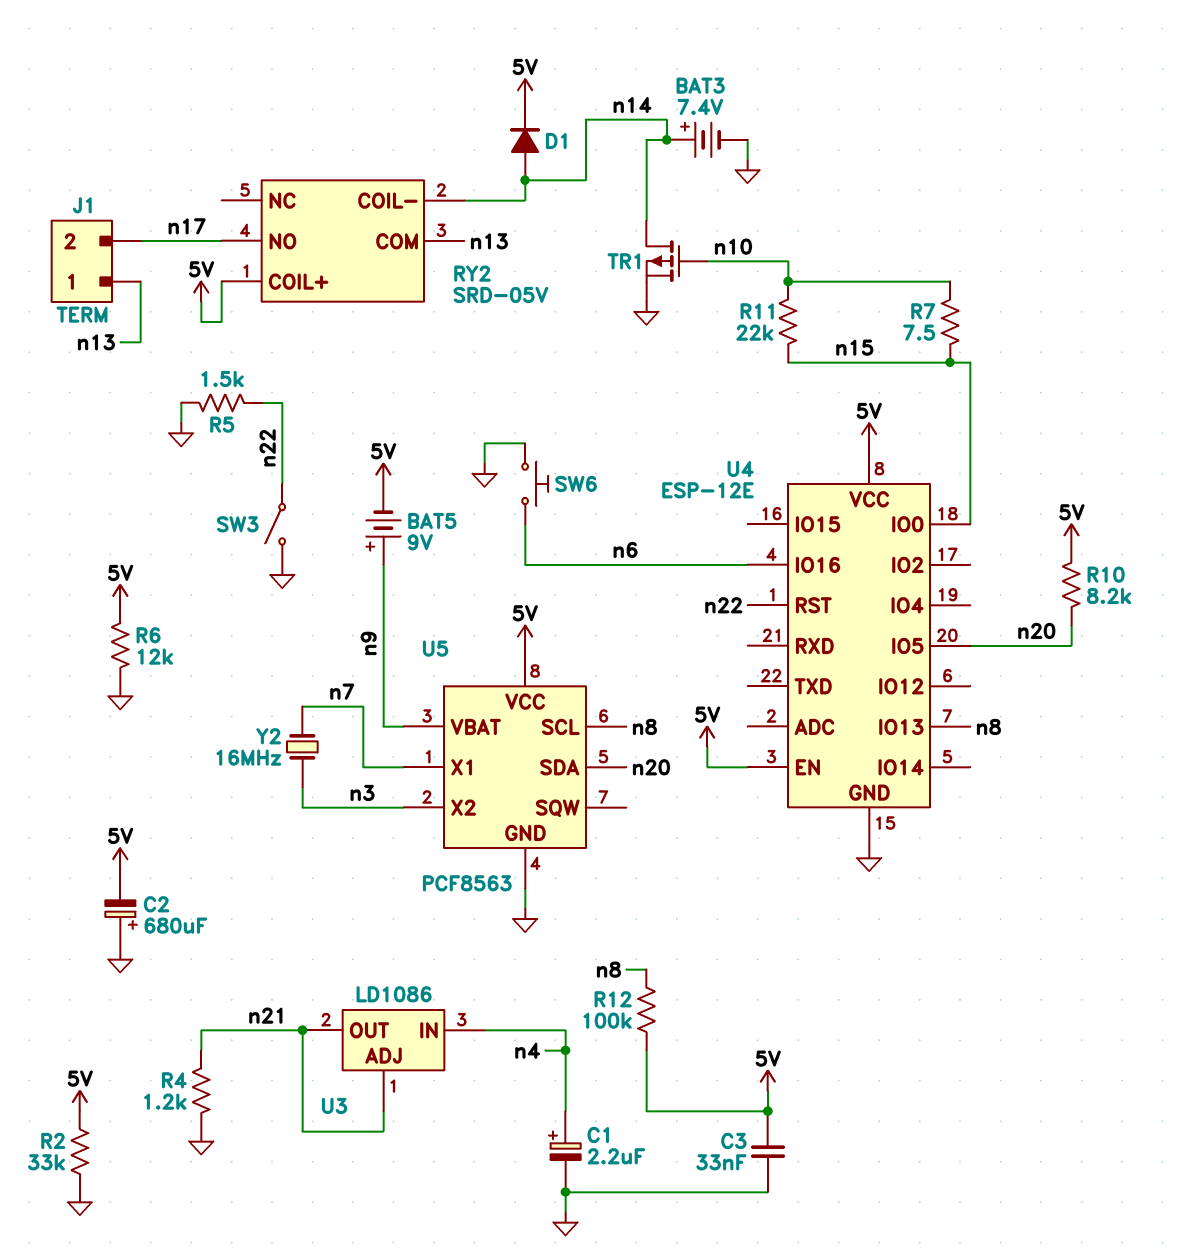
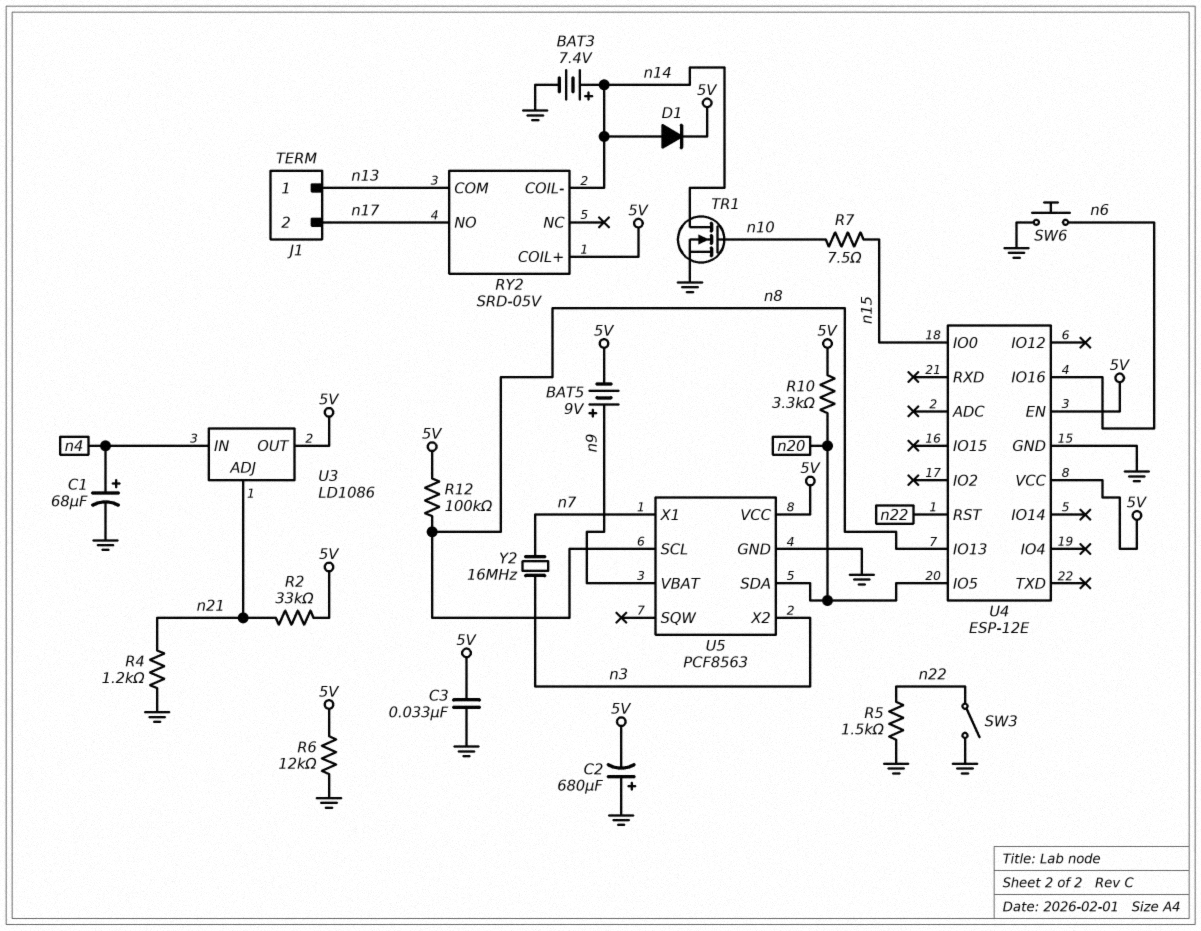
C1: 2.2uF (plus n4, minus GND) -> 68uF (plus n4, minus GND)
R2: 33k (5V, GND) -> 33k (5V, n21)
R10: 8.2k (5V, n20) -> 3.3k (5V, n20)
R11: 22k (n10, n15) -> none
TR1: PMOS (G n10, D n14, S GND) -> NMOS (G n10, D n14, S GND)
U3 pin OUT: n21 -> 5V

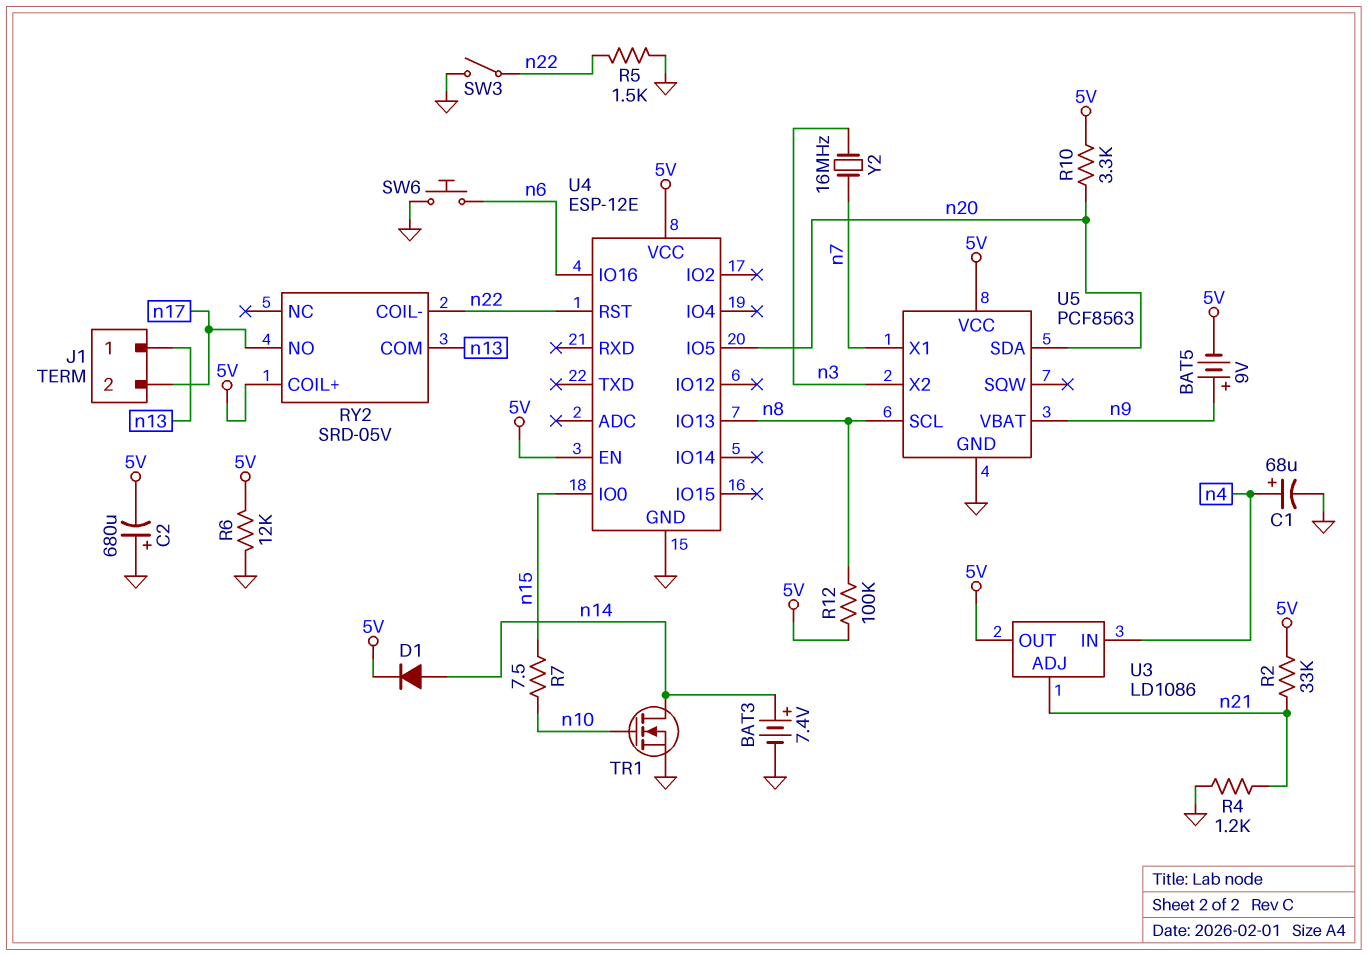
C3: 33nF (5V, GND) -> none
RY2 pin COIL-: n14 -> n22

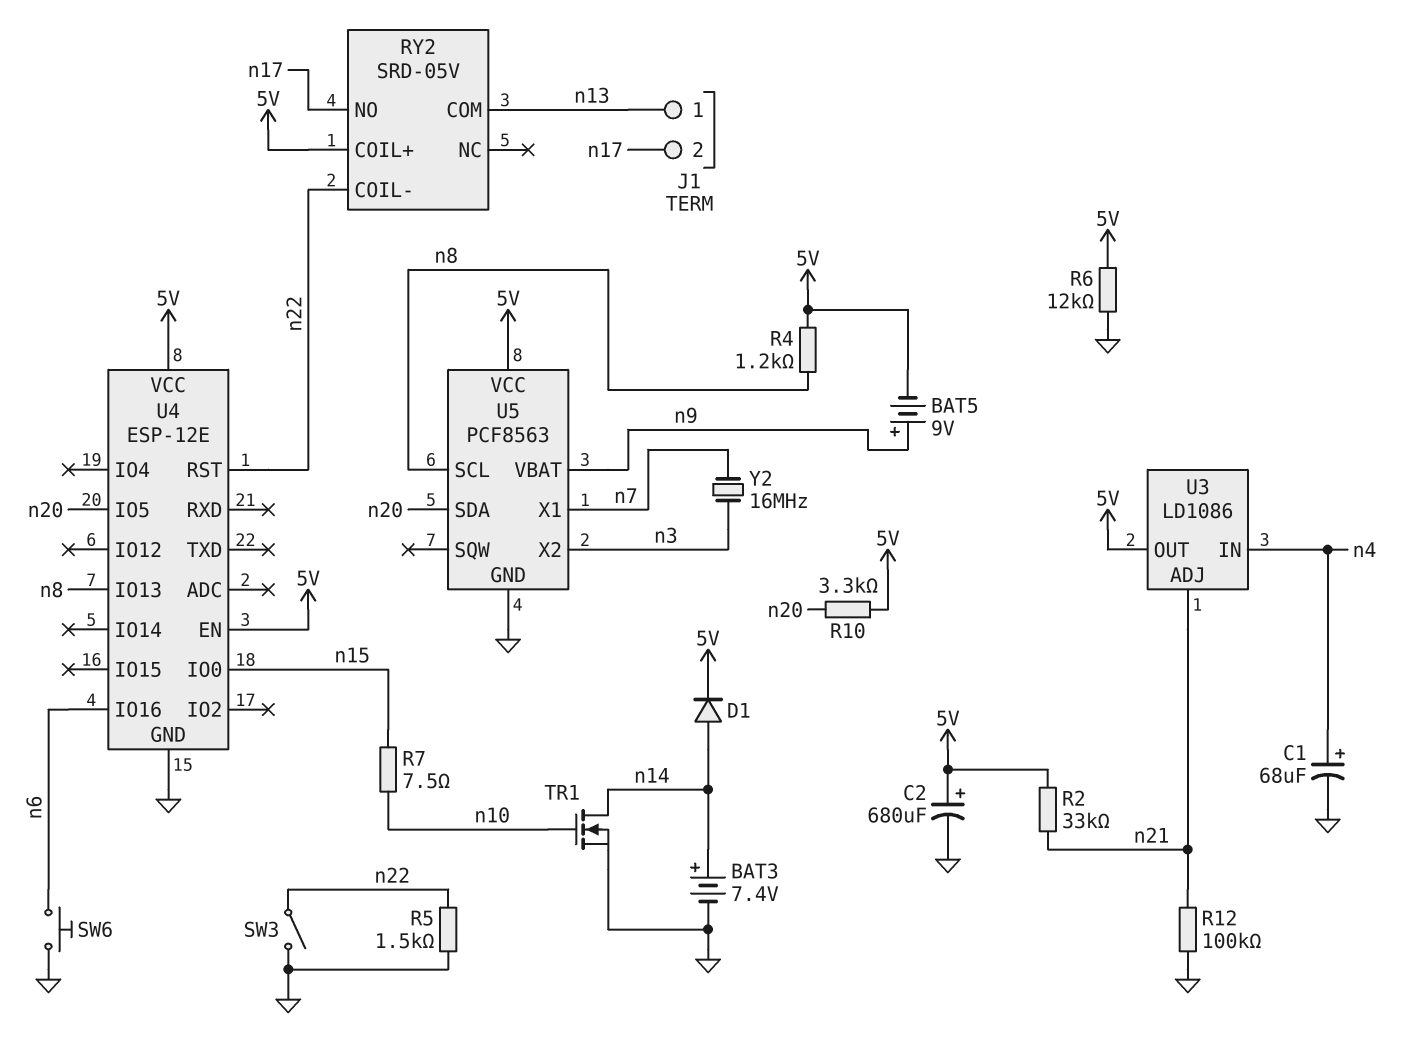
C2: 680uF (plus GND, minus 5V) -> 680uF (plus 5V, minus GND)
R4: 1.2k (GND, n21) -> 1.2k (5V, n8)
R12: 100k (5V, n8) -> 100k (GND, n21)

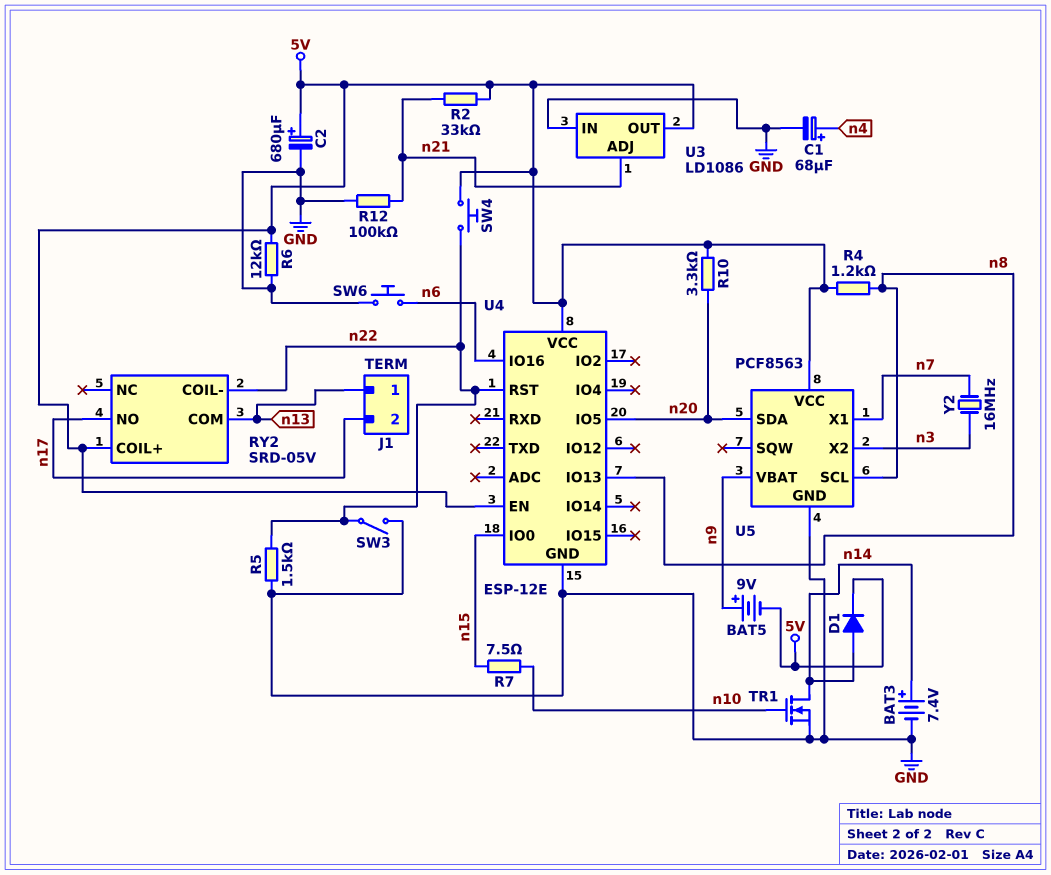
SW4: none -> button (5V, n22)
U3 pin IN: n4 -> GND

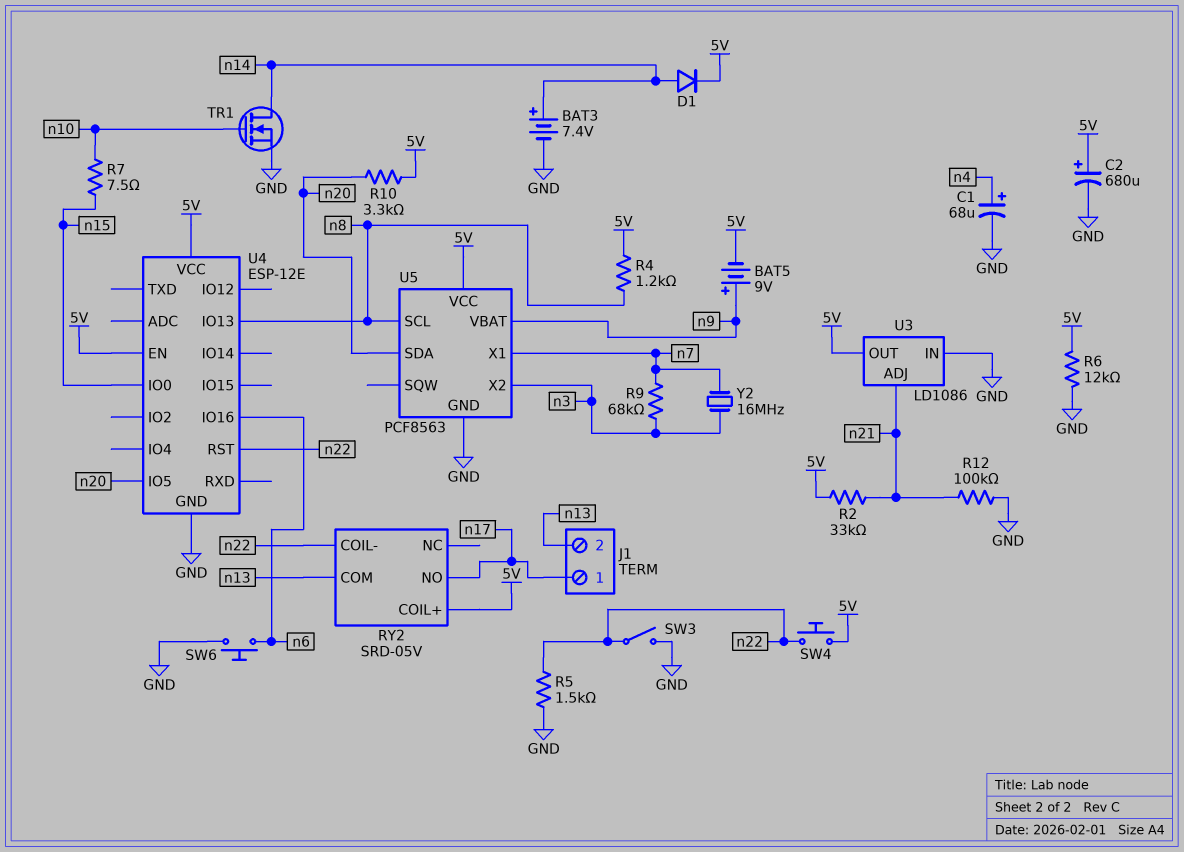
J1 pin 1: n13 -> n17
J1 pin 2: n17 -> n13
R9: none -> 68k (n3, n7)

